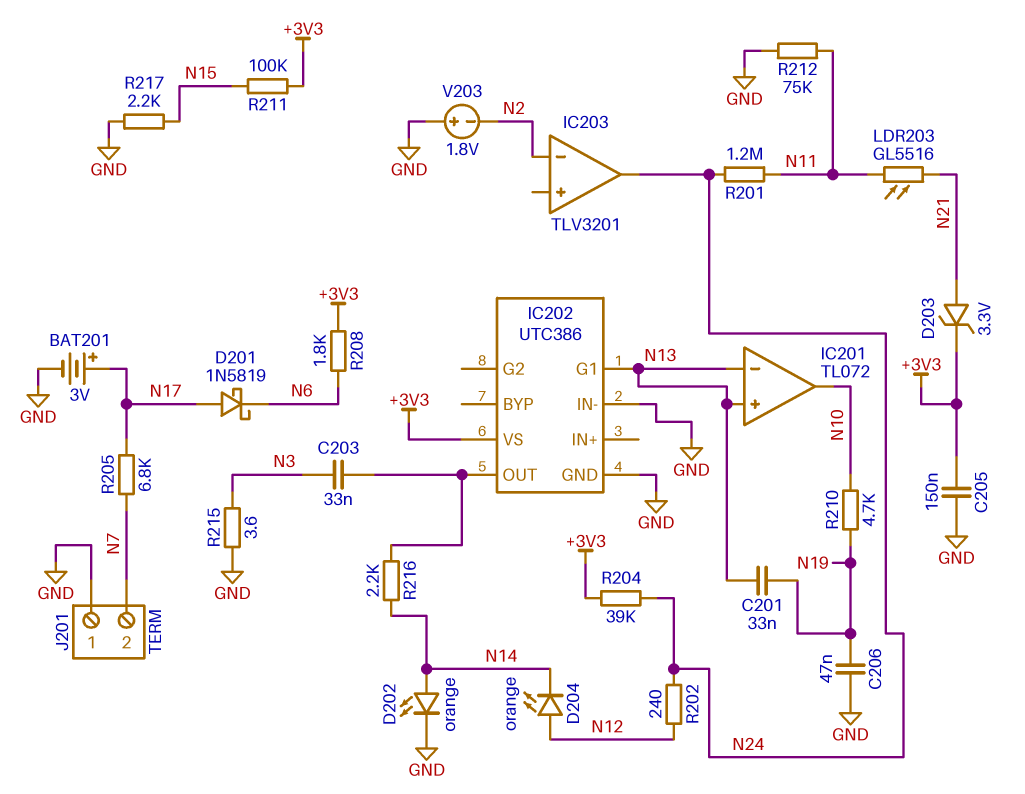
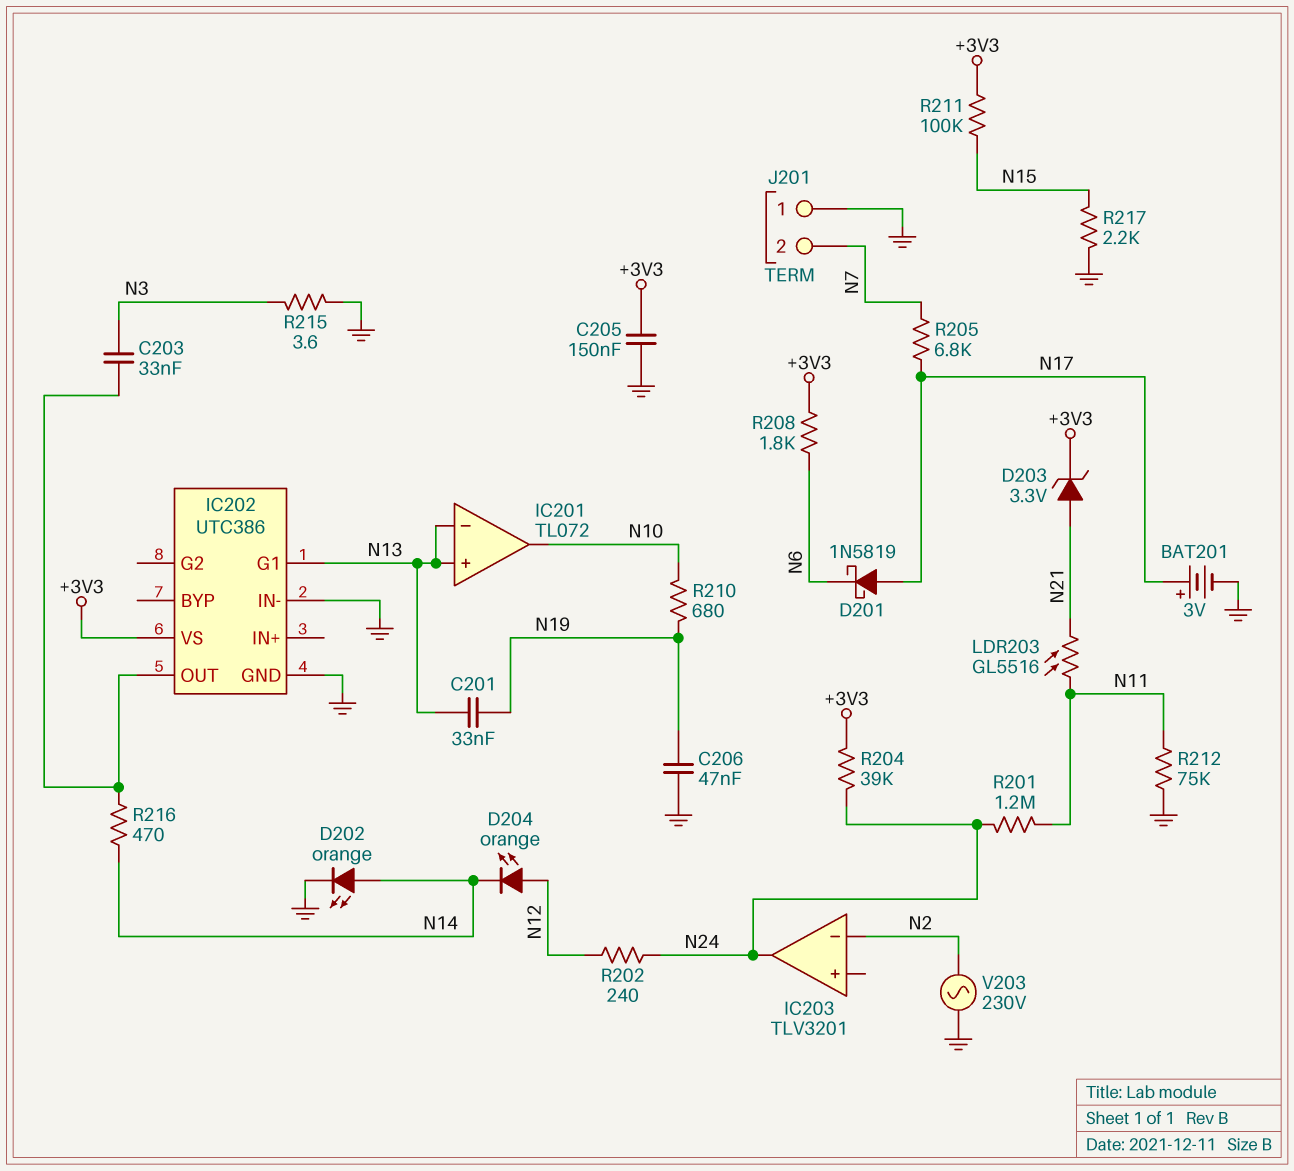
R210: 4.7k (N10, N19) -> 680 (N10, N19)
R216: 2.2k (IC202/OUT, N14) -> 470 (IC202/OUT, N14)
V203: 1.8V (plus GND, minus N2) -> AC 230V (GND, N2)

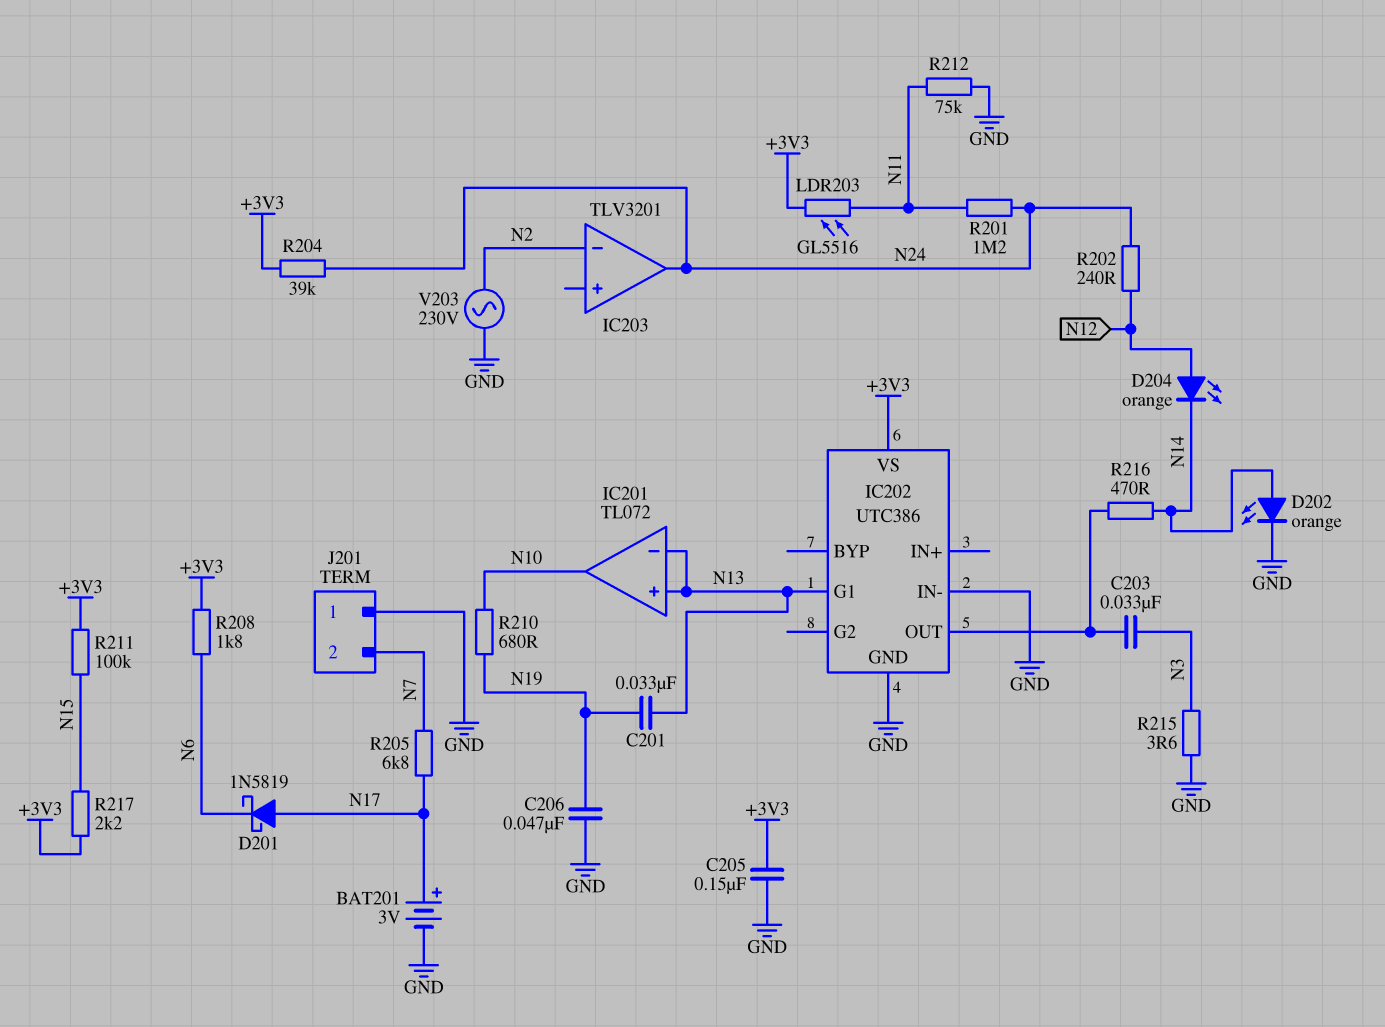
D203: zener 3.3V (A N21, K +3V3) -> none
LDR203: GL5516 (N11, N21) -> GL5516 (+3V3, N11)
R217: 2.2k (GND, N15) -> 2.2k (+3V3, N15)

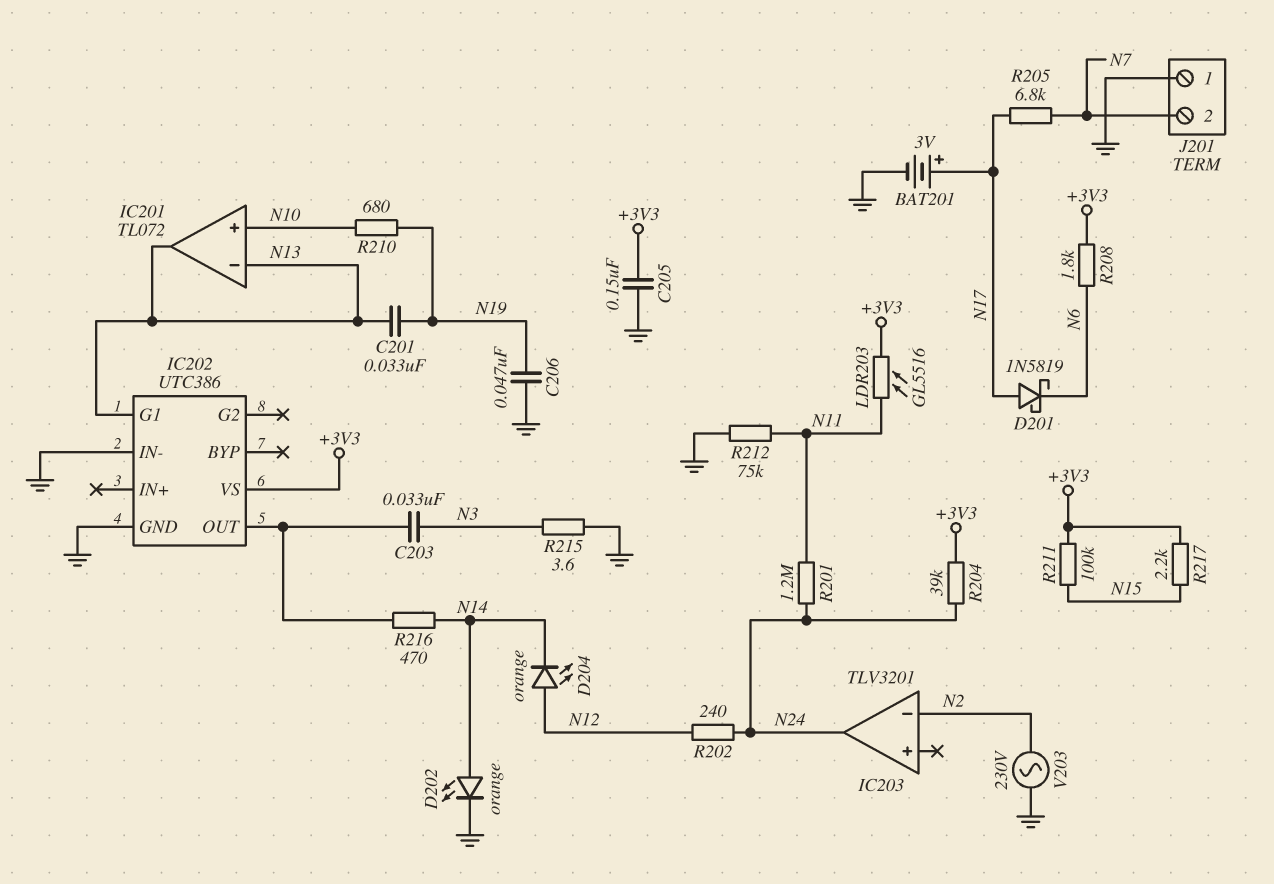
IC201 pin in+: N13 -> N10
IC201 pin out: N10 -> N13

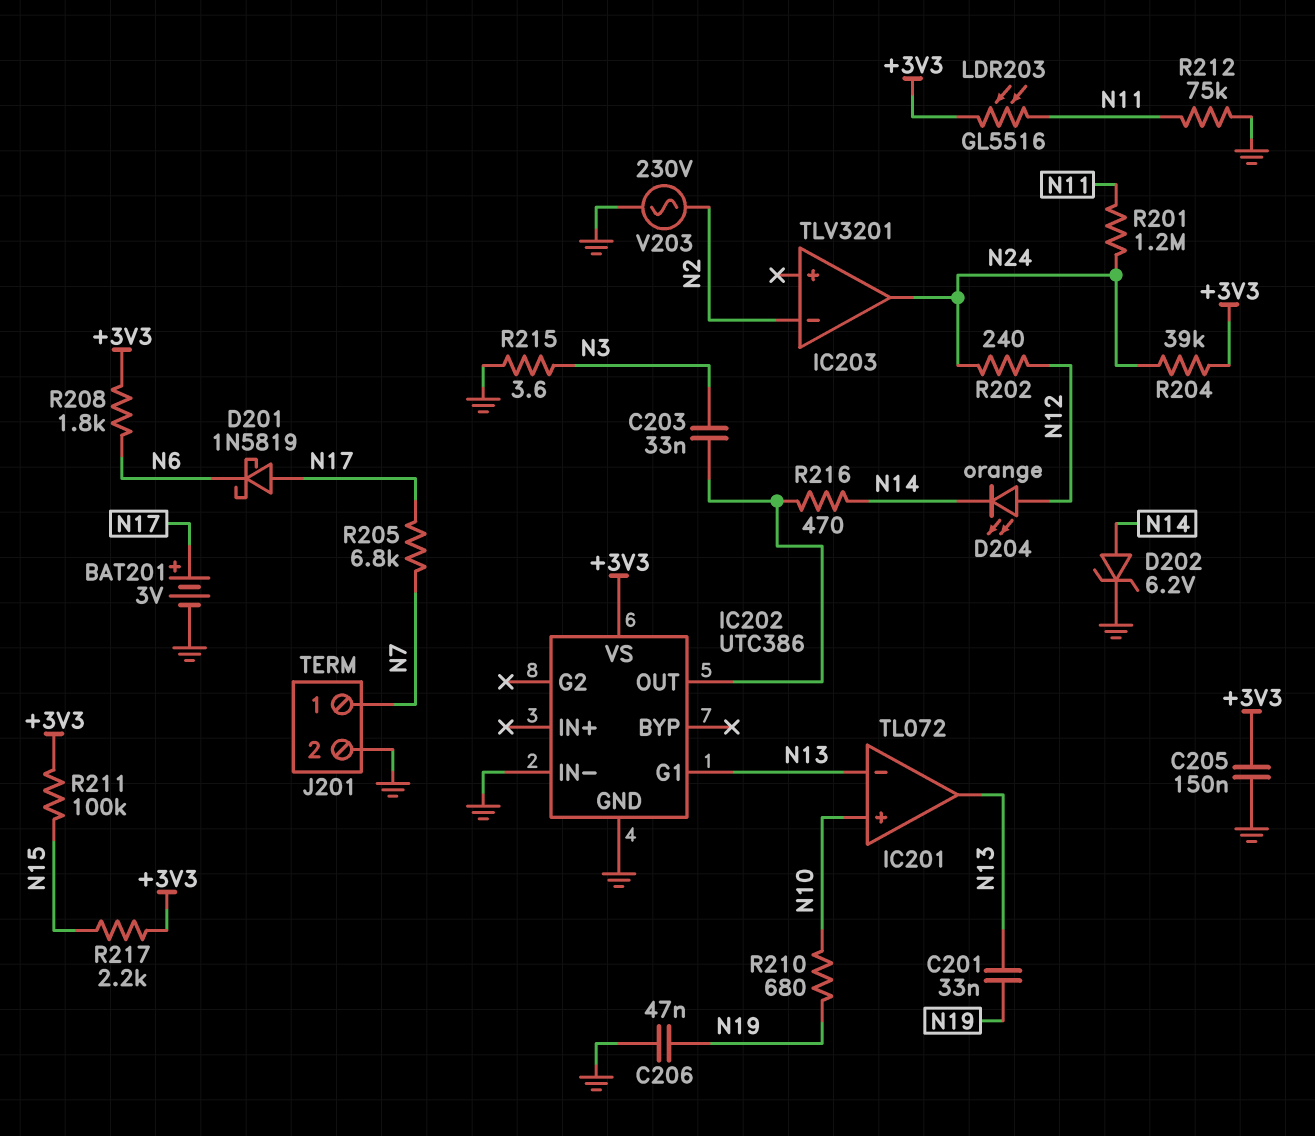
D202: LED orange (A N14, K GND) -> zener 6.2V (A N14, K GND)
J201 pin 1: GND -> N7
J201 pin 2: N7 -> GND

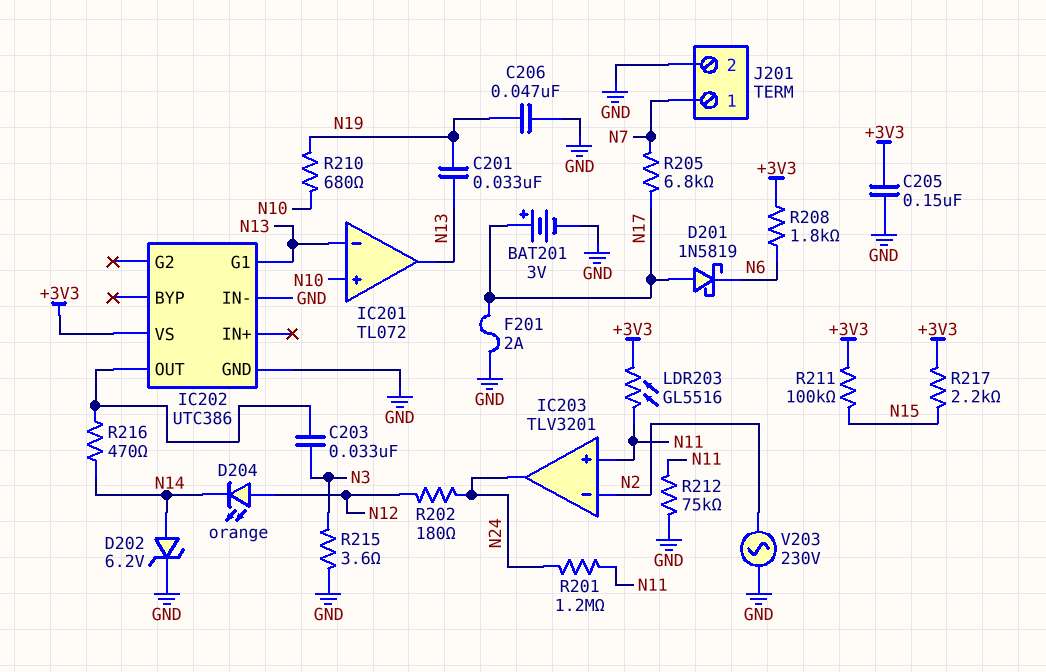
F201: none -> 2A (GND, N17)
IC203 pin in+: none -> N11
R202: 240 (N12, N24) -> 180 (N12, N24)
R204: 39k (+3V3, N24) -> none

